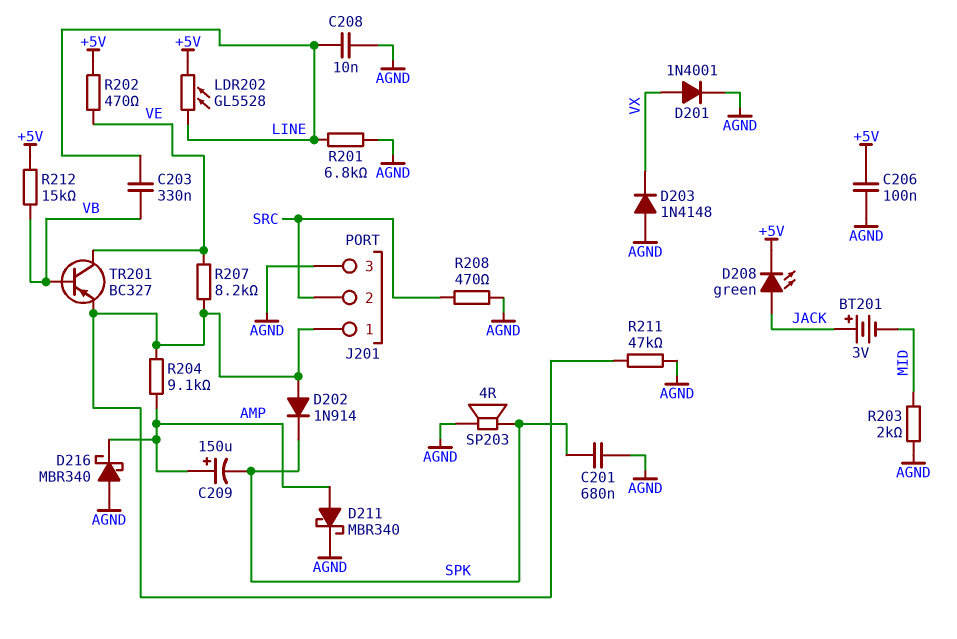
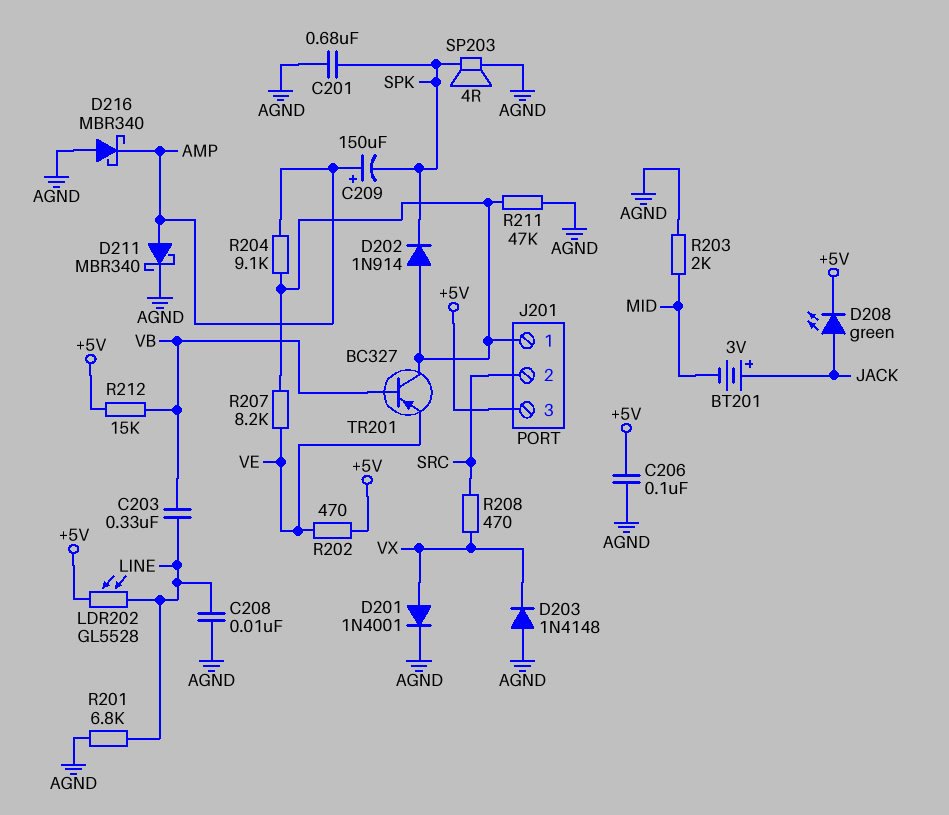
J201 pin 3: AGND -> +5V
R208: 470 (AGND, SRC) -> 470 (SRC, VX)
TR201: PNP BC327 (B VB, C VE, E J201/1) -> PNP BC327 (B VB, C J201/1, E VE)

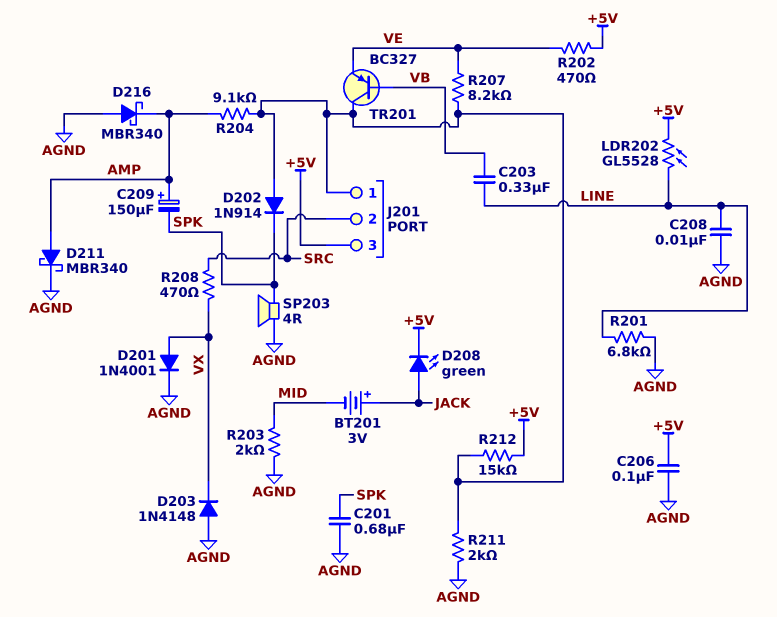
R211: 47k (AGND, J201/1) -> 2k (AGND, J201/1)
R212: 15k (+5V, VB) -> 15k (+5V, J201/1)

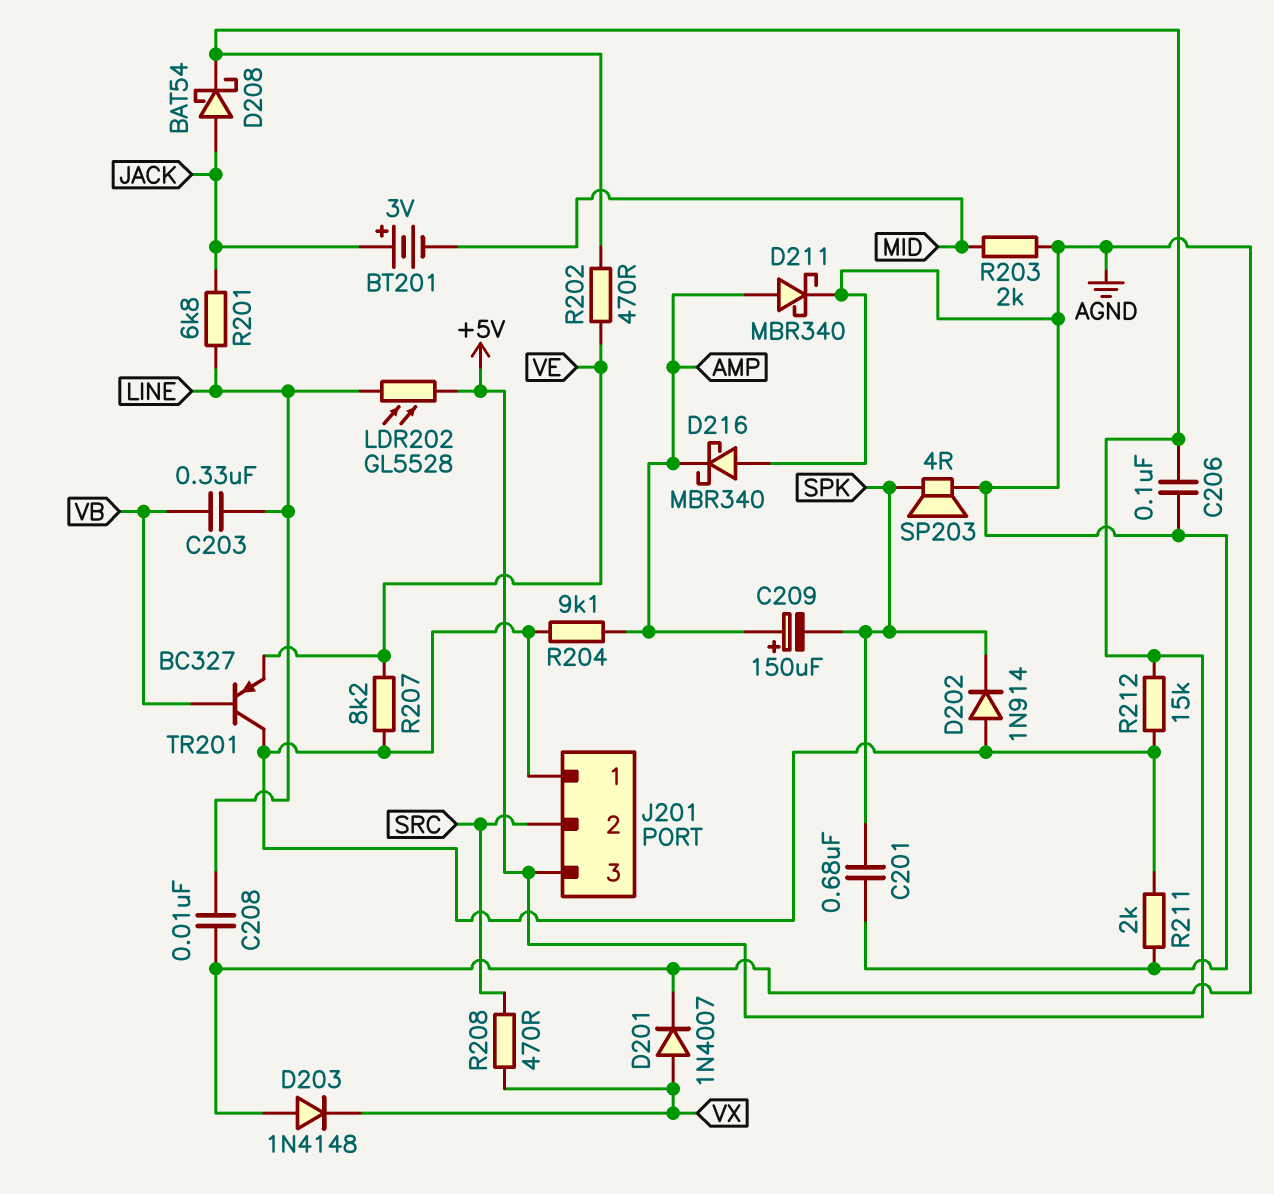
D201: diode 1N4001 (A VX, K AGND) -> diode 1N4007 (A VX, K AGND)
D208: LED green (A JACK, K +5V) -> schottky BAT54 (A JACK, K +5V)
R201: 6.8k (AGND, LINE) -> 6.8k (JACK, LINE)

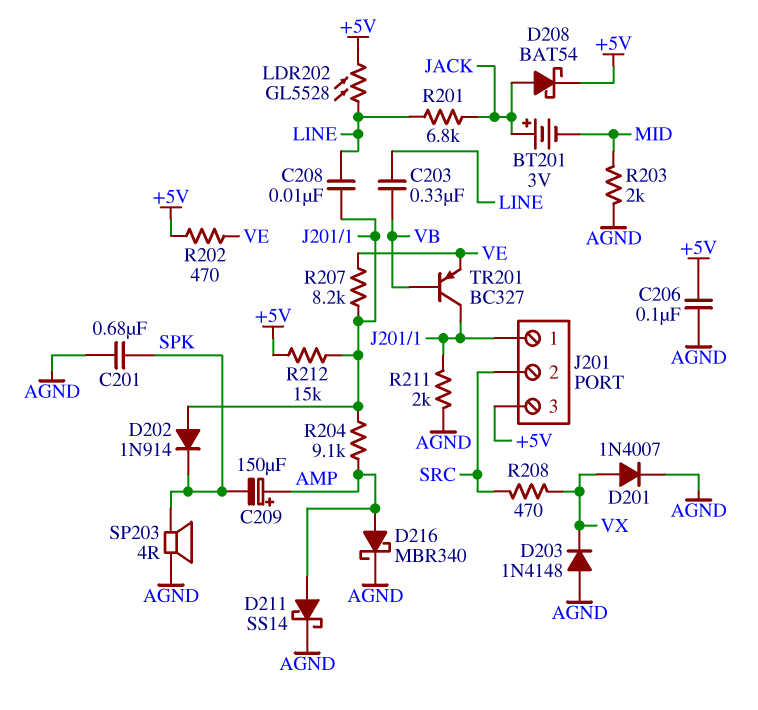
C208: 10nF (AGND, LINE) -> 10nF (J201/1, LINE)
D211: schottky MBR340 (A AMP, K AGND) -> schottky SS14 (A AMP, K AGND)
D216: schottky MBR340 (A AGND, K AMP) -> schottky MBR340 (A AMP, K AGND)

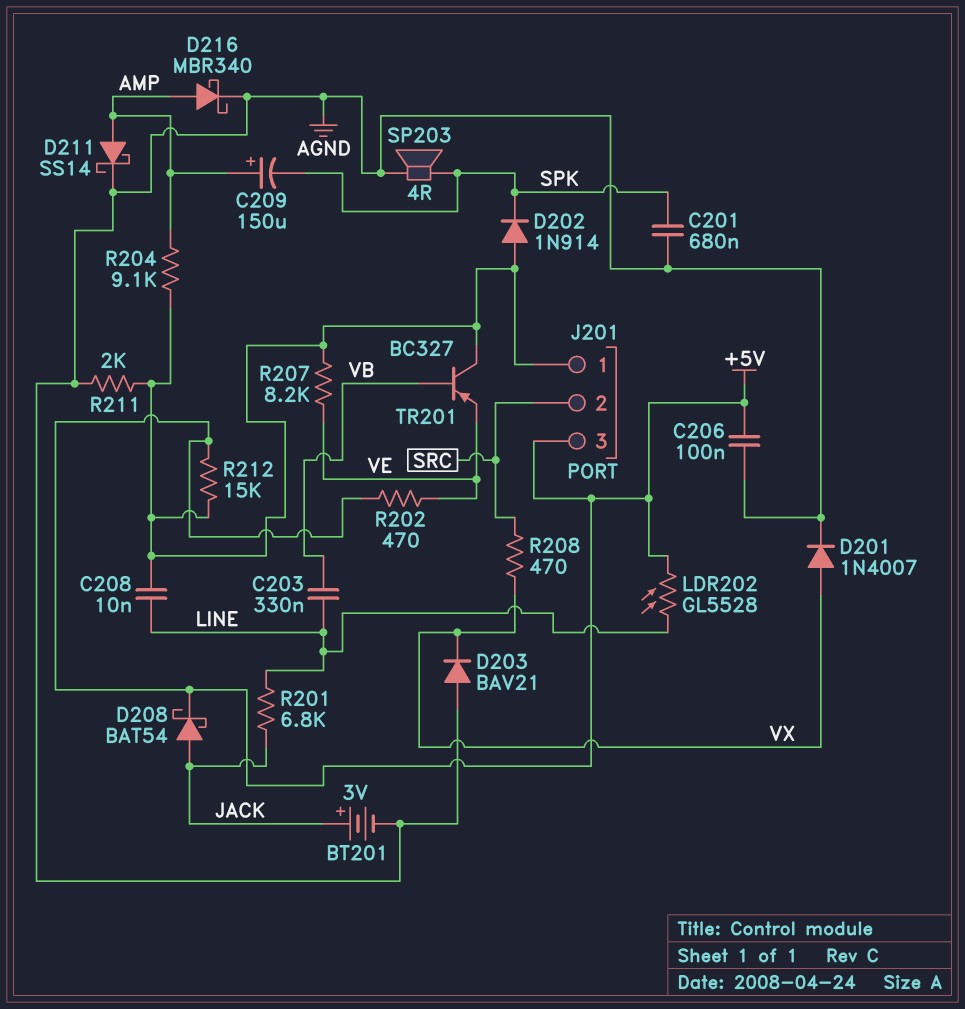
BT201: 3V (plus JACK, minus MID) -> 3V (plus JACK, minus AGND)
D203: diode 1N4148 (A AGND, K VX) -> diode BAV21 (A AGND, K VX)
R203: 2k (AGND, MID) -> none

